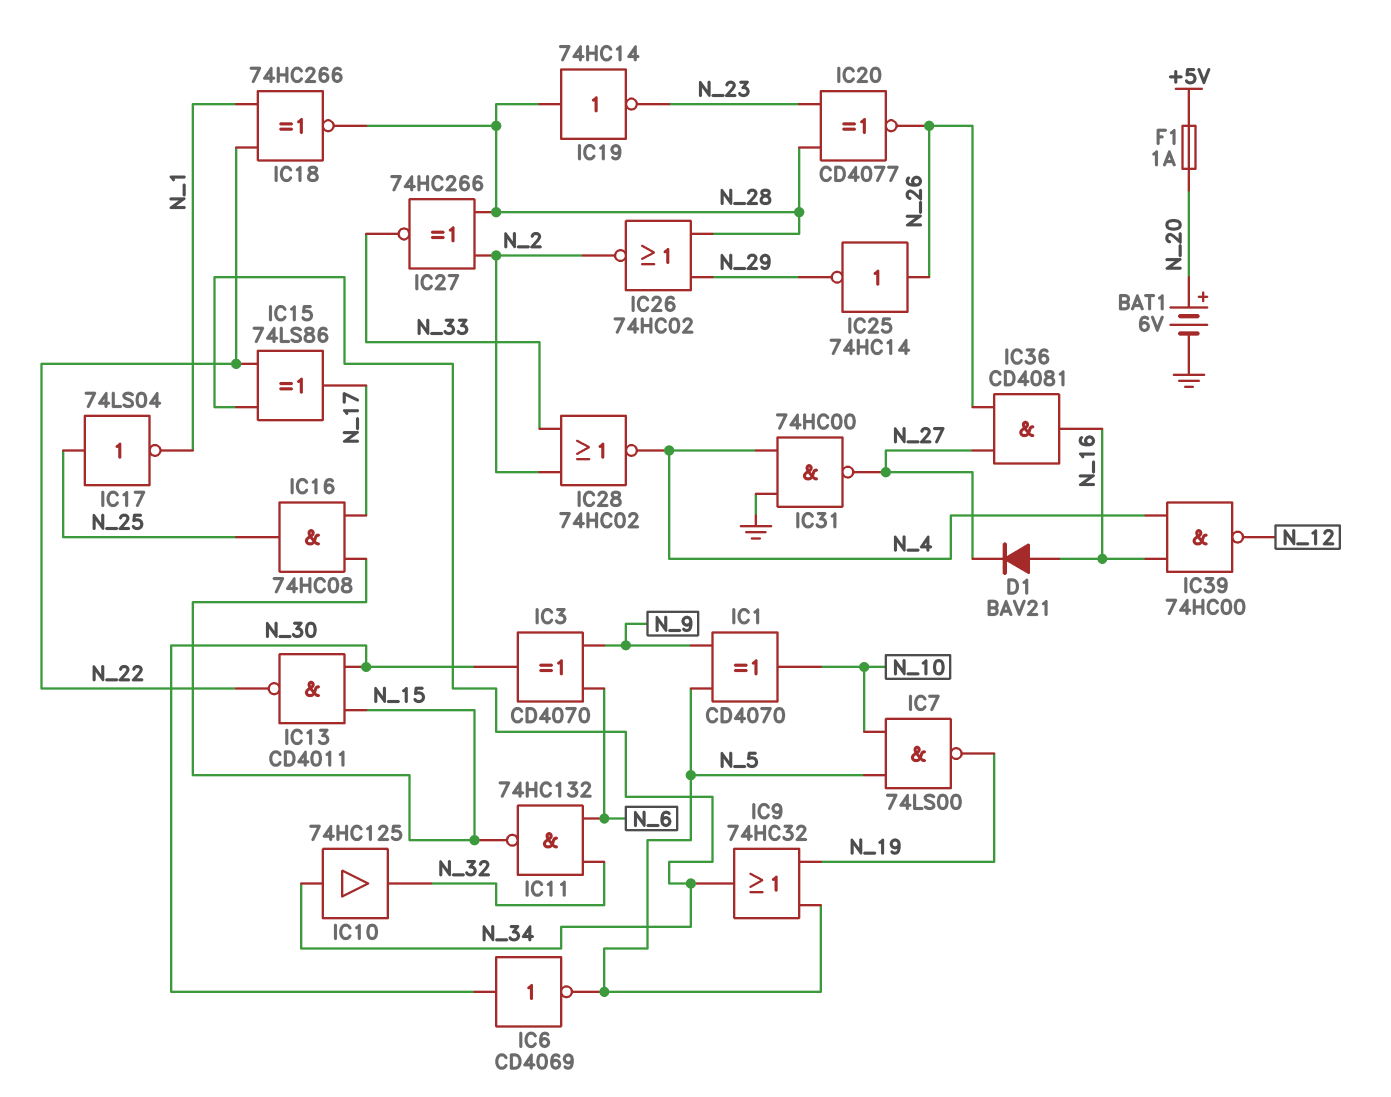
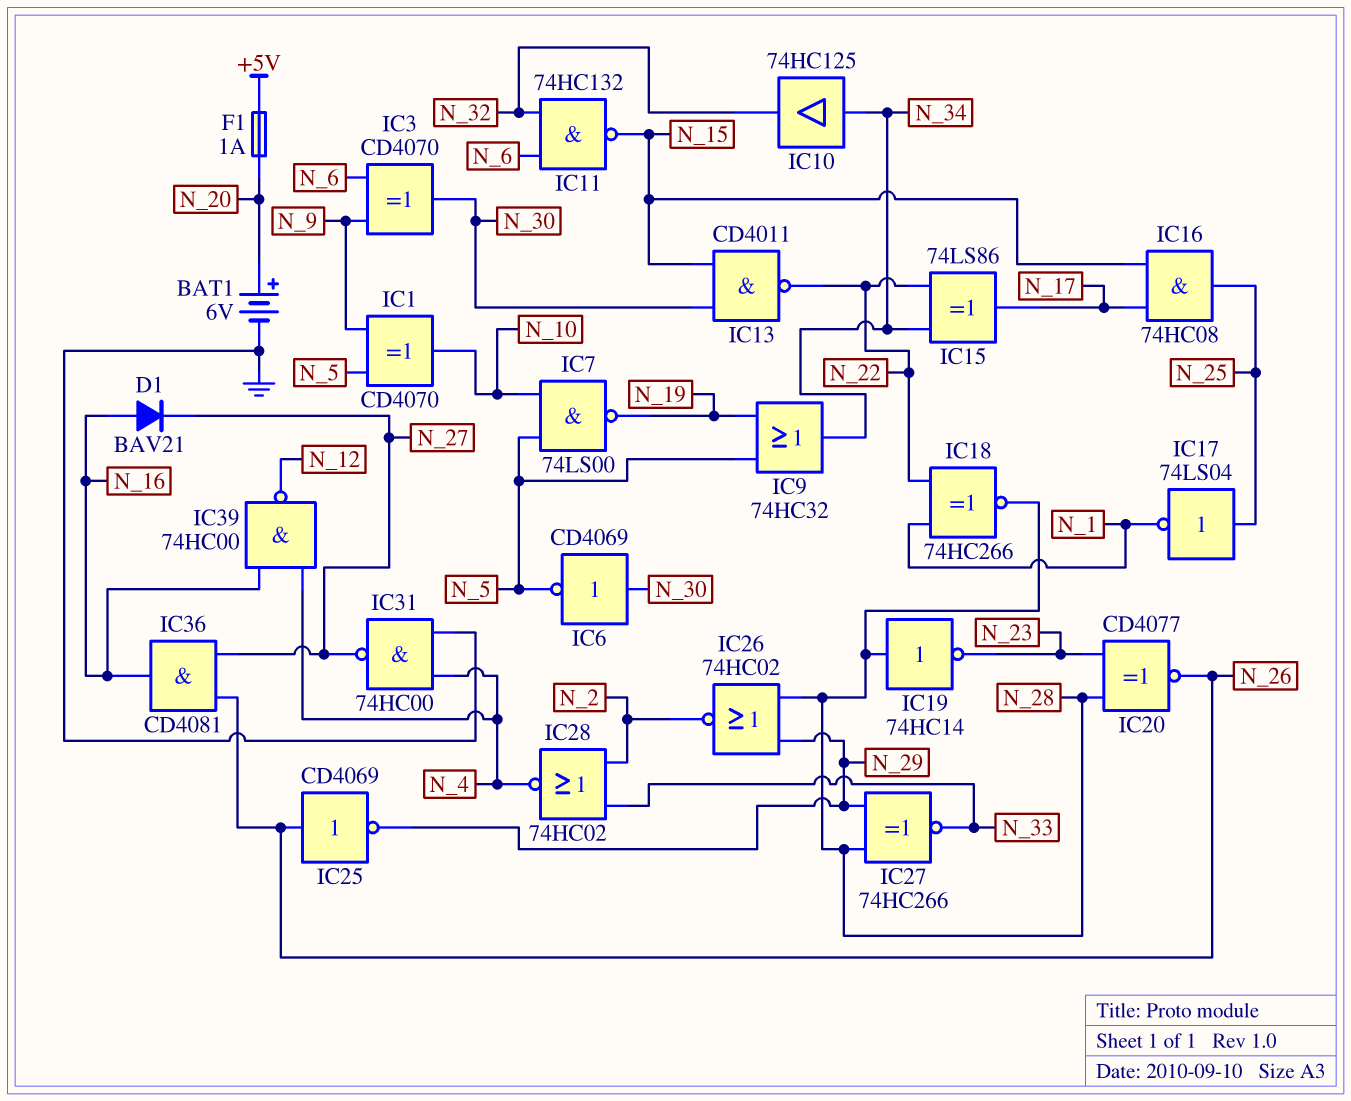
IC25: NOT 74HC14 (in N_26, out N_29) -> NOT CD4069 (in N_26, out N_29)
IC27: XNOR 74HC266 (in N_2, in N_28, out N_33) -> XNOR 74HC266 (in N_28, in N_29, out N_33)

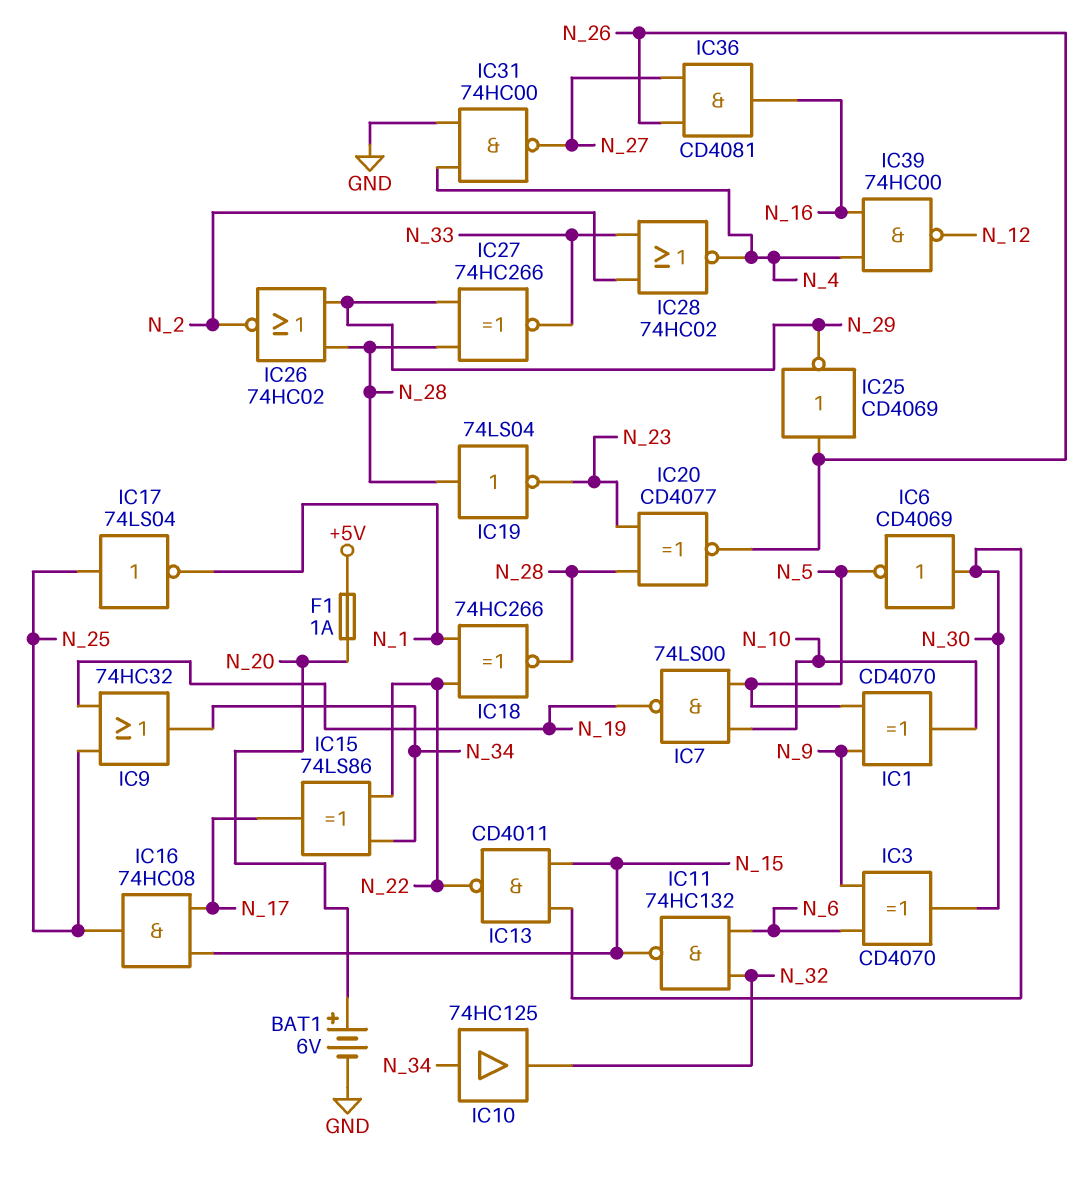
D1: diode BAV21 (A N_16, K N_27) -> none
IC9: OR 74HC32 (in N_5, in N_19, out N_34) -> OR 74HC32 (in N_19, in N_25, out N_34)
IC19: NOT 74HC14 (in N_28, out N_23) -> NOT 74LS04 (in N_28, out N_23)

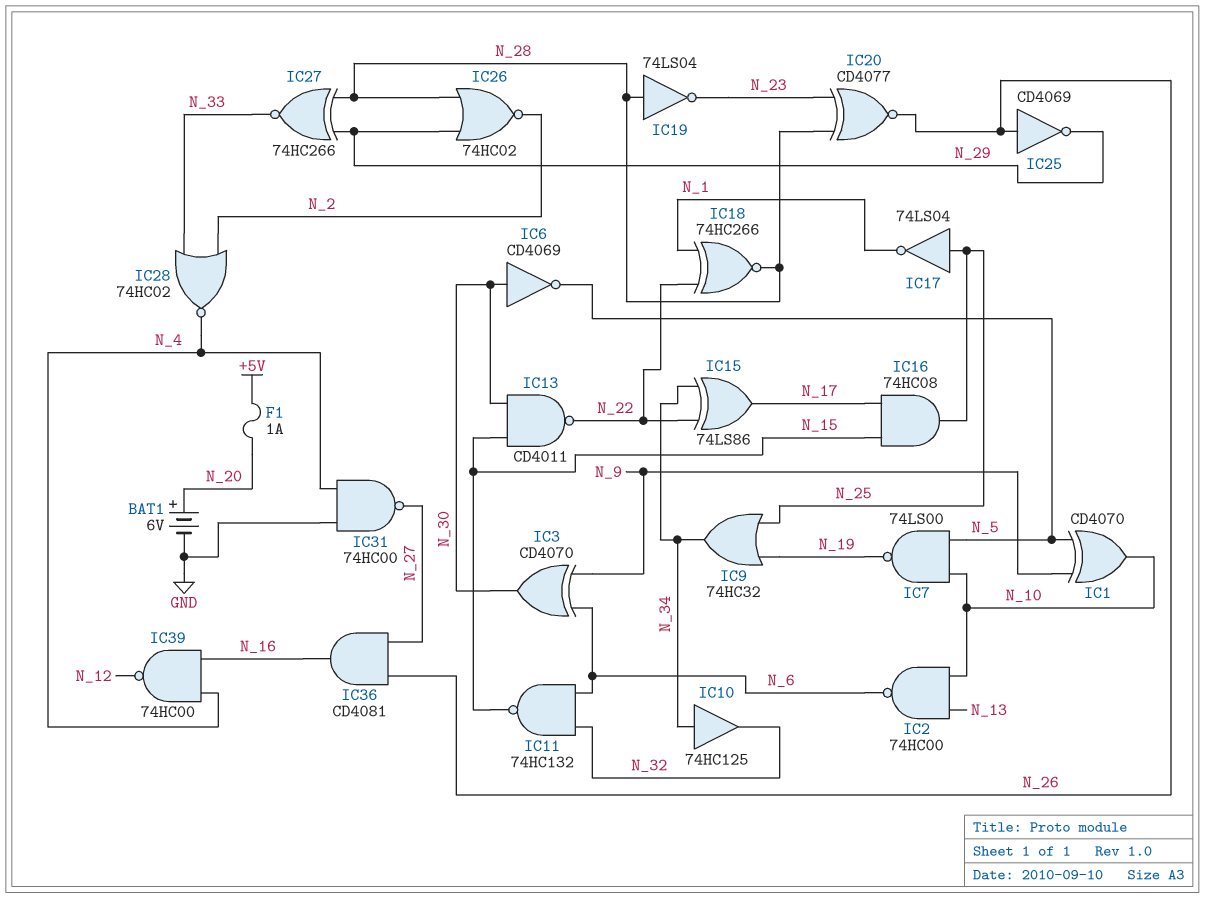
IC2: none -> NAND 74HC00 (in N_10, in N_13, out N_6)

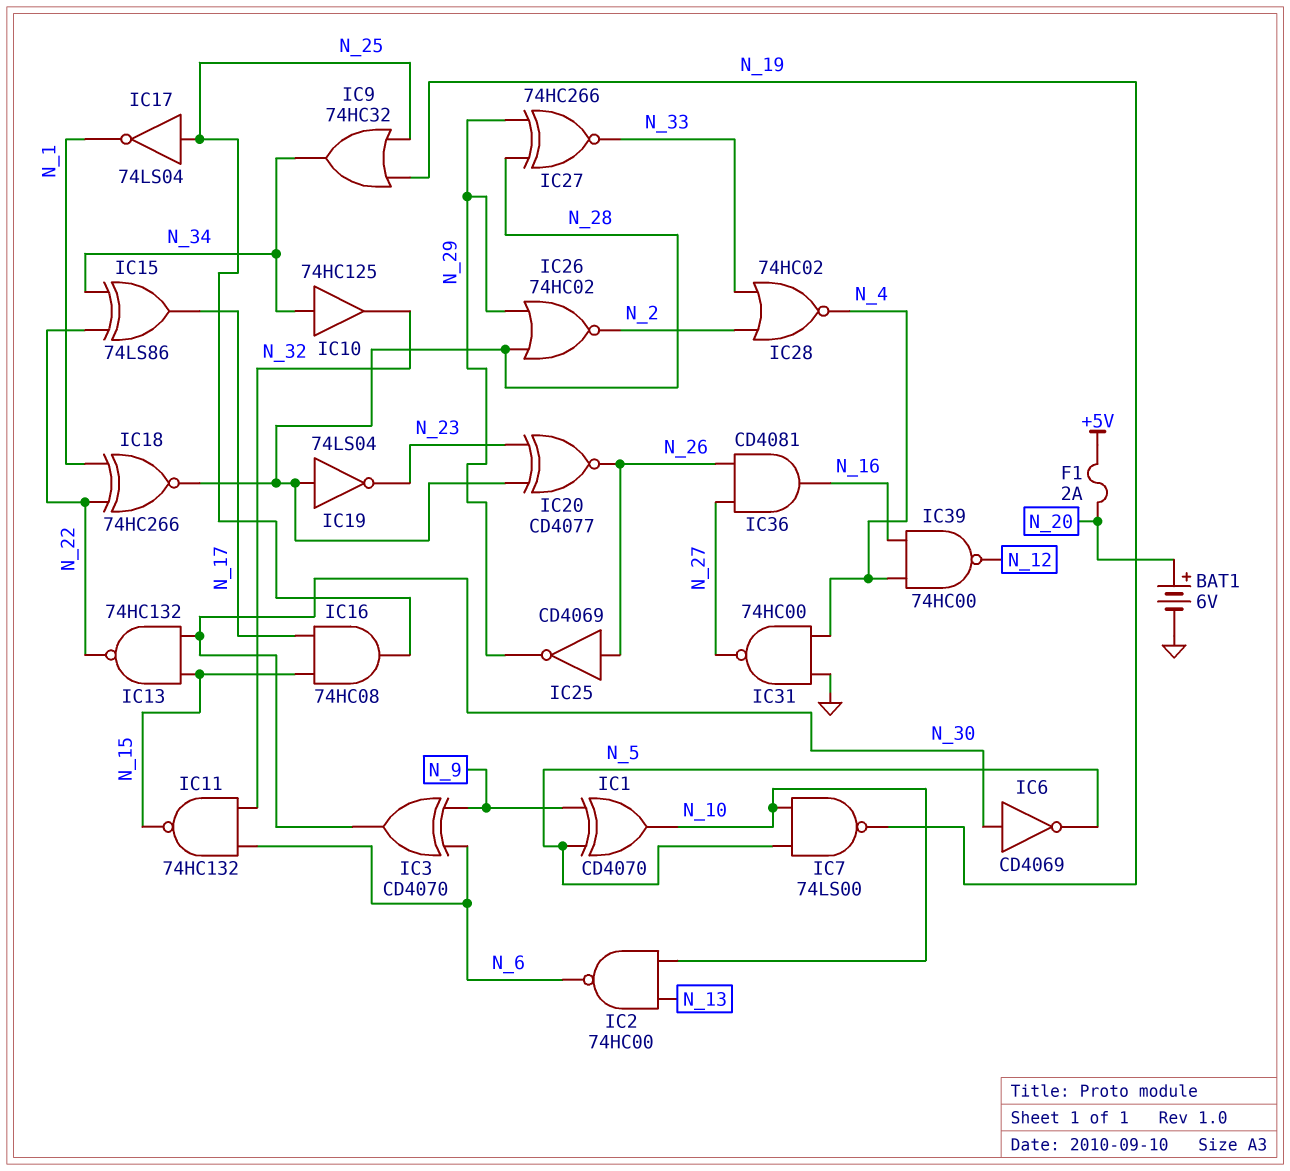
F1: 1A (+5V, N_20) -> 2A (+5V, N_20)
IC13: NAND CD4011 (in N_15, in N_30, out N_22) -> NAND 74HC132 (in N_15, in N_30, out N_22)

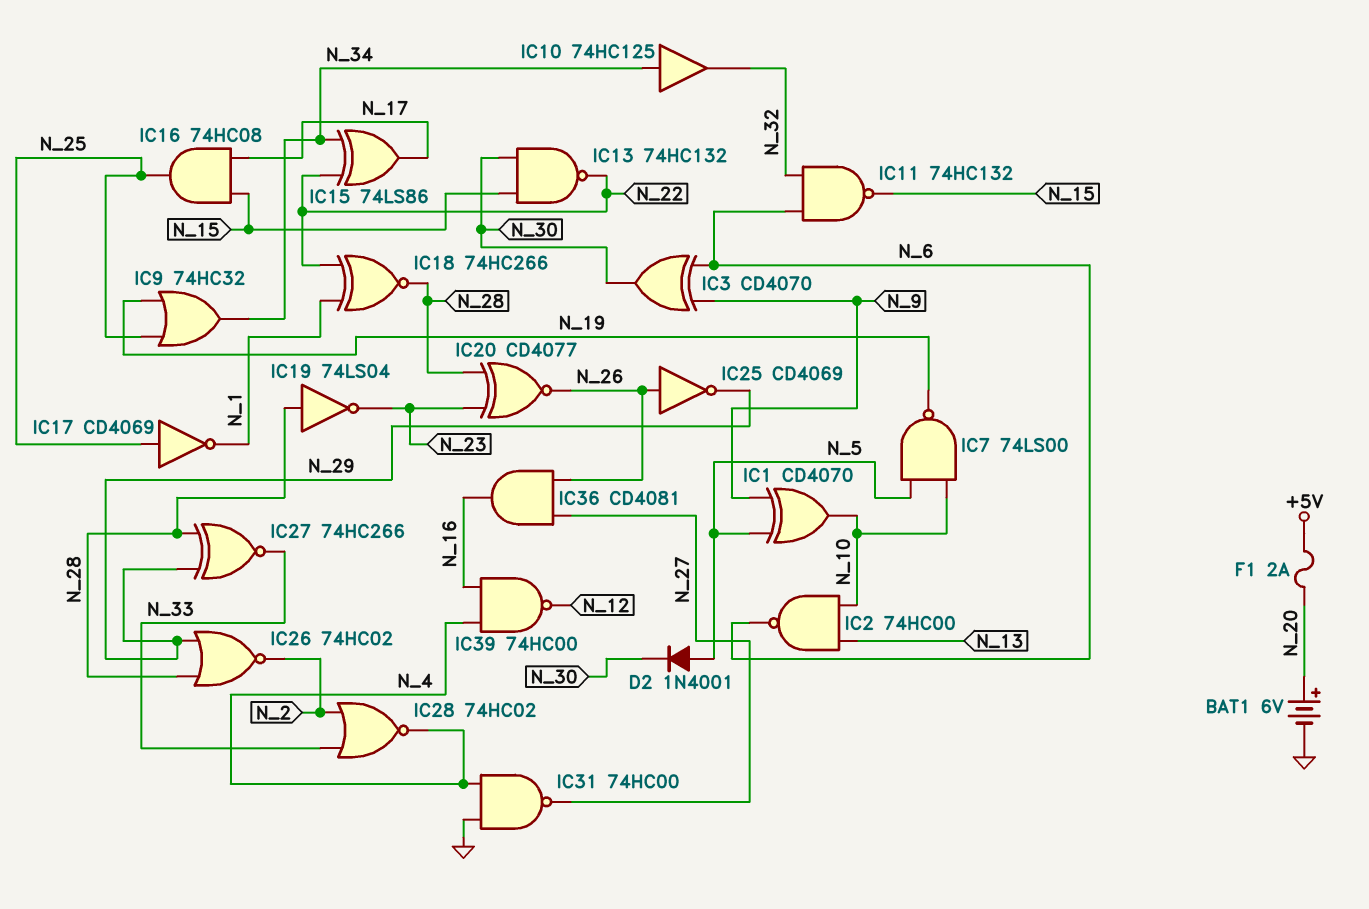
D2: none -> diode 1N4001 (A N_5, K N_30)
IC6: NOT CD4069 (in N_30, out N_5) -> none
IC17: NOT 74LS04 (in N_25, out N_1) -> NOT CD4069 (in N_25, out N_1)

